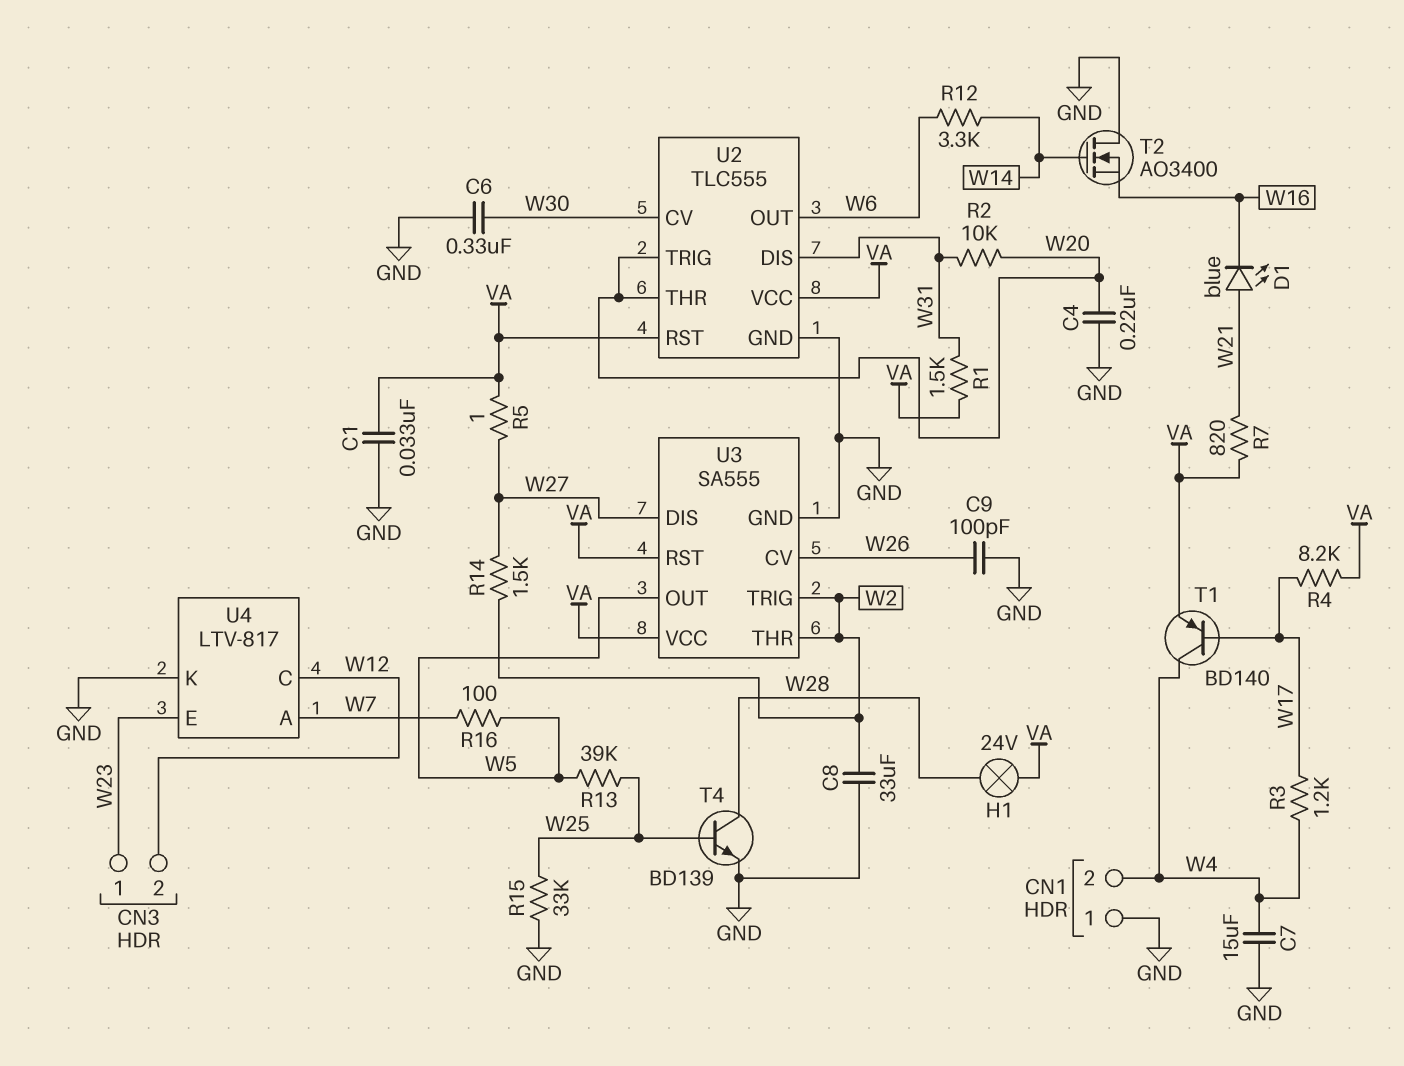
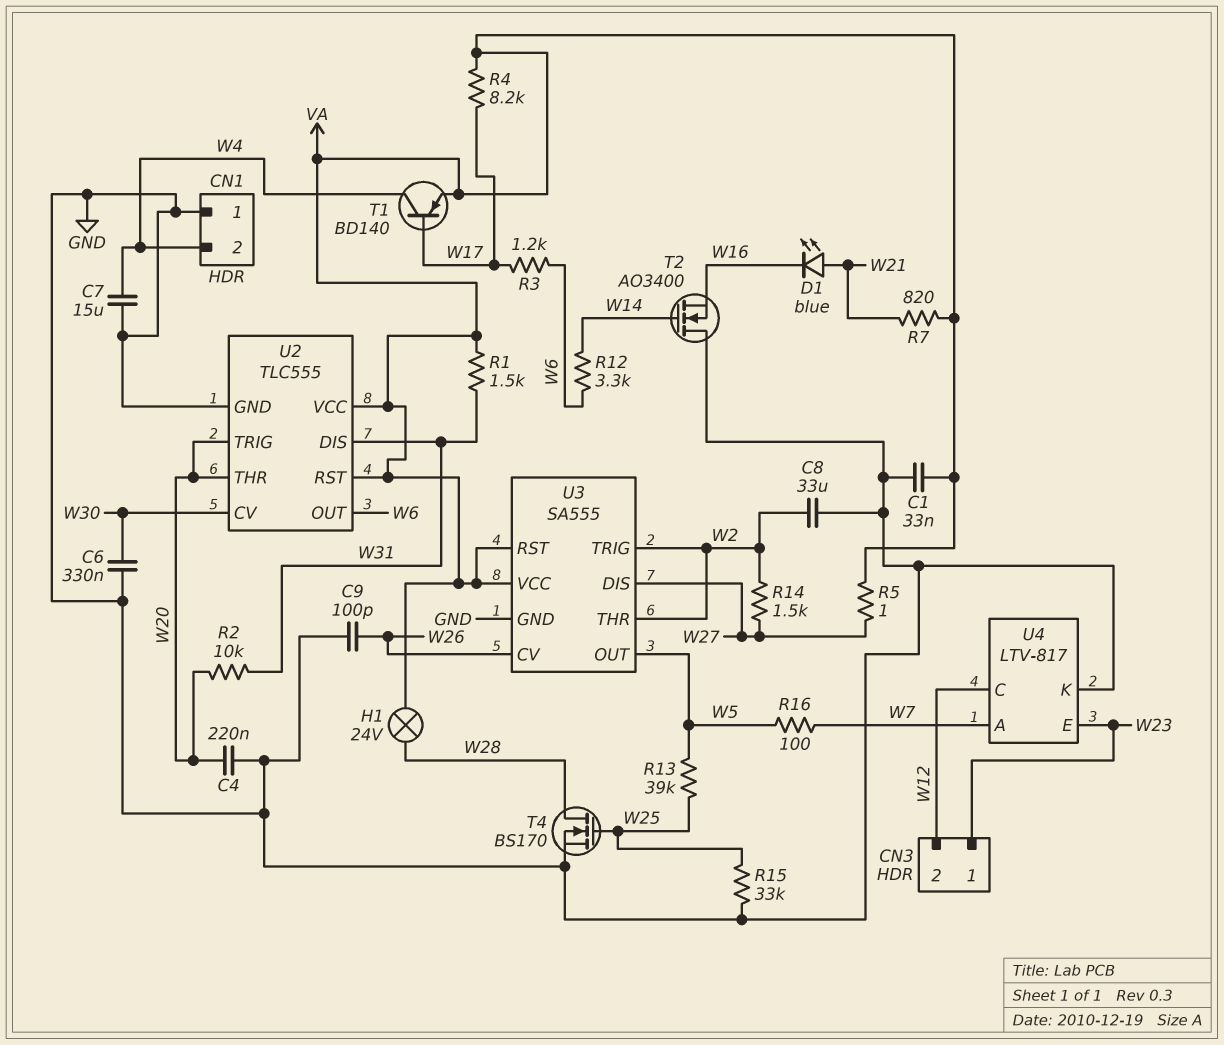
R3: 1.2k (W4, W17) -> 1.2k (W6, W17)
T4: NPN BD139 (B W25, C W28, E GND) -> NMOS BS170 (G W25, D W28, S GND)

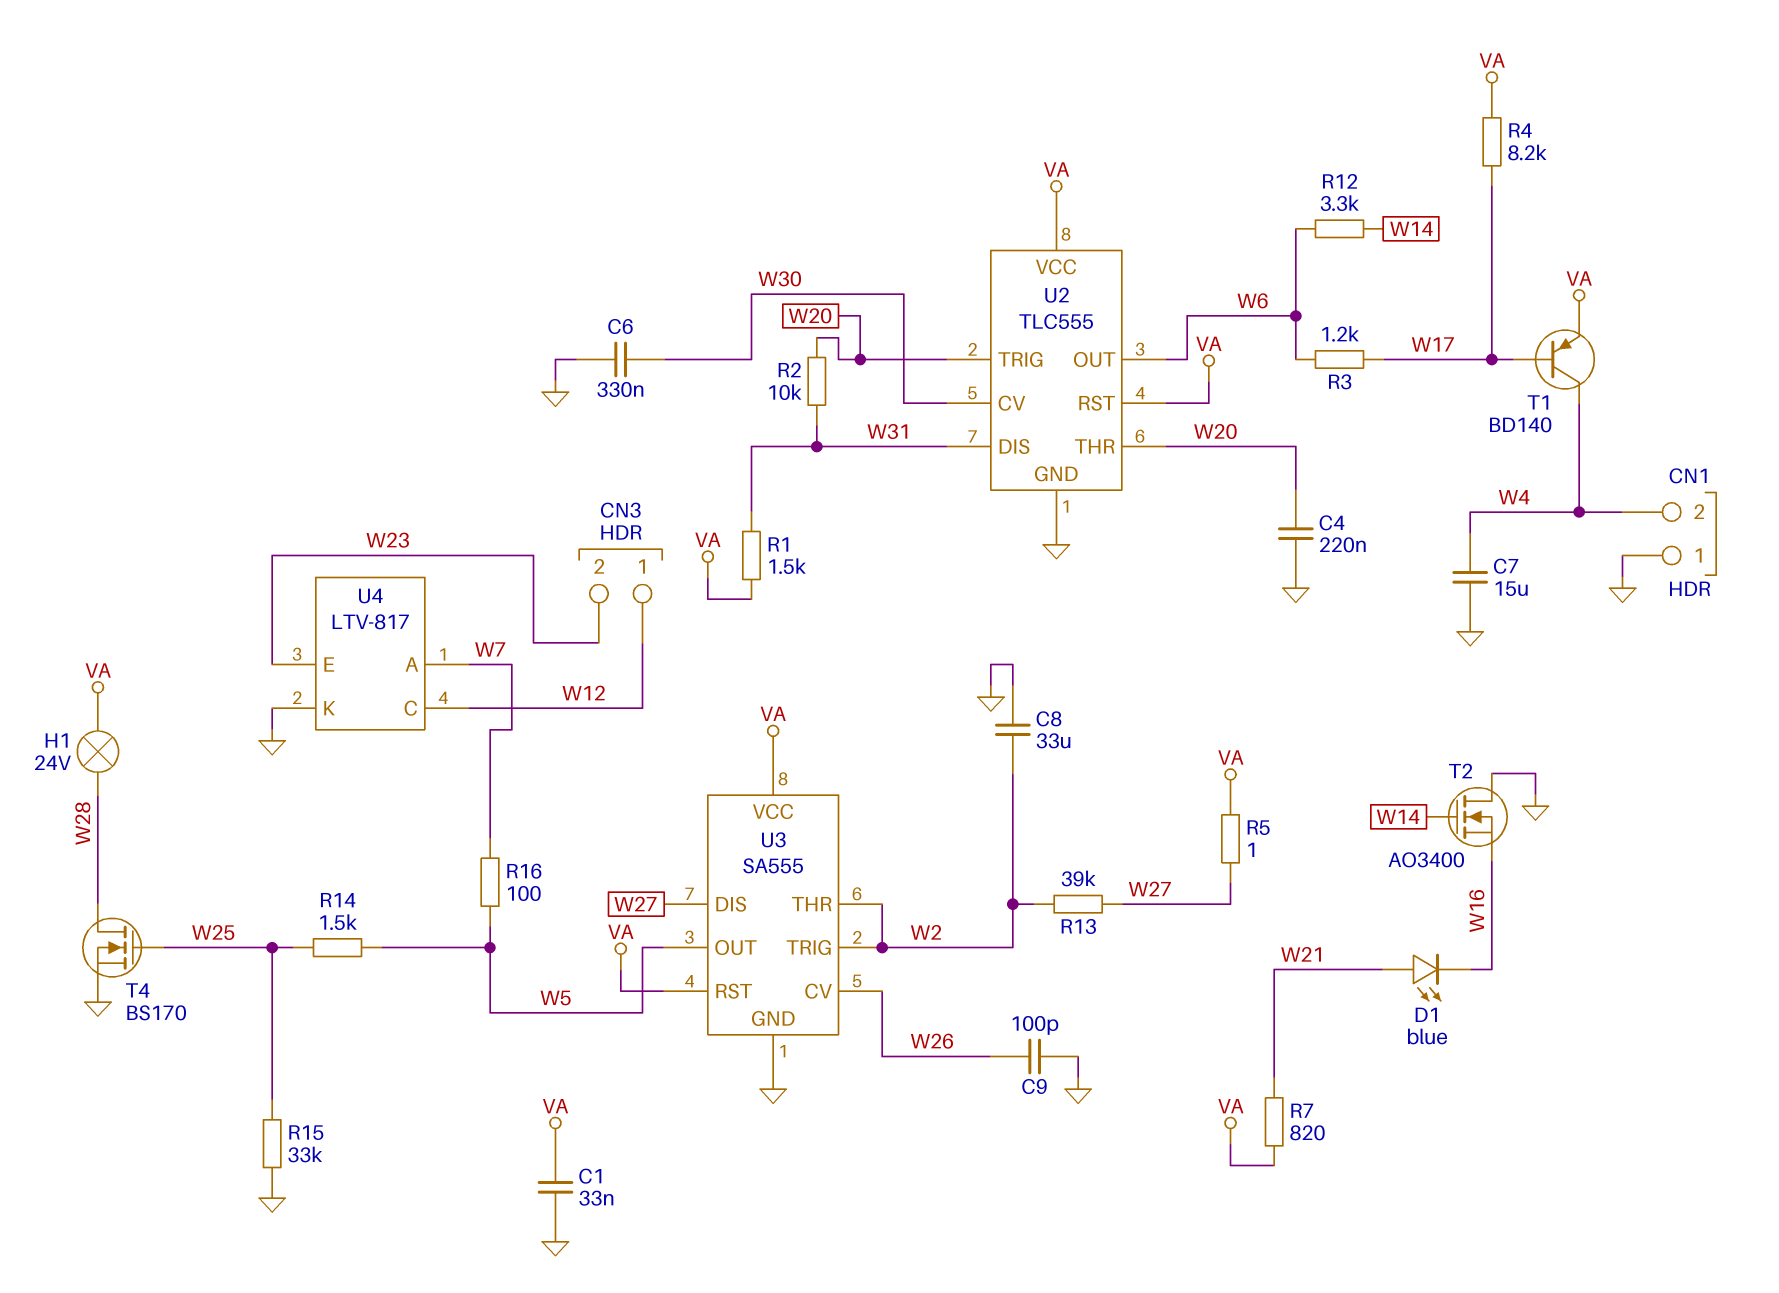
CN3 pin 1: W23 -> W12
CN3 pin 2: W12 -> W23
R13: 39k (W5, W25) -> 39k (W2, W27)
R14: 1.5k (W2, W27) -> 1.5k (W5, W25)

